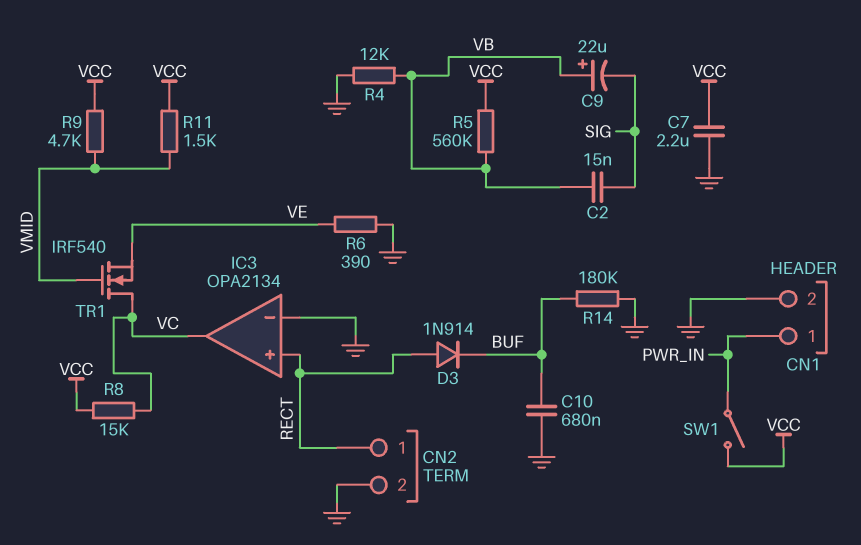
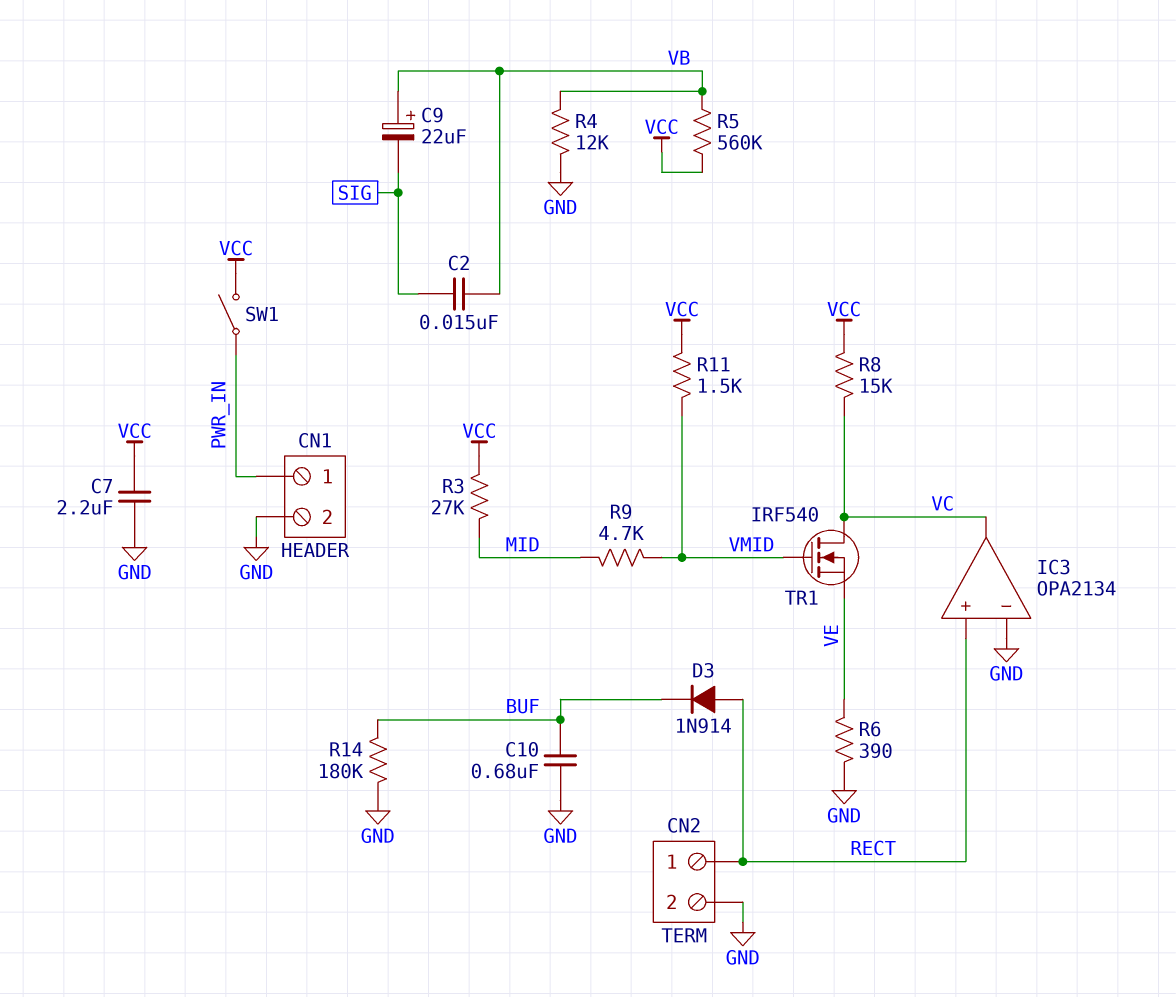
R3: none -> 27k (MID, VCC)
R9: 4.7k (VCC, VMID) -> 4.7k (MID, VMID)

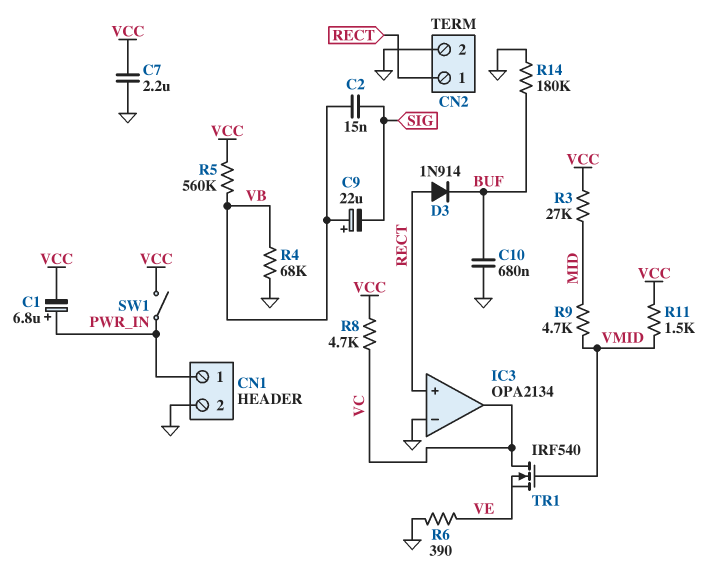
C1: none -> 6.8uF (plus PWR_IN, minus VCC)
R4: 12k (GND, VB) -> 68k (GND, VB)
R8: 15k (VC, VCC) -> 4.7k (VC, VCC)

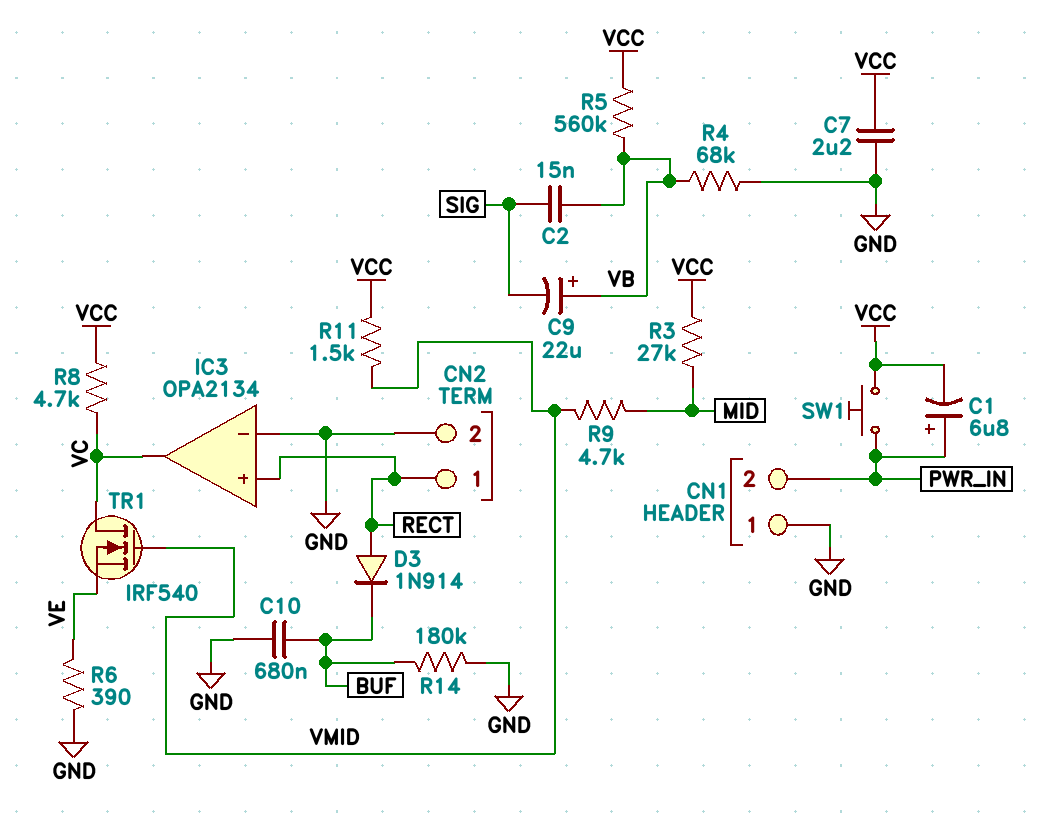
CN1 pin 1: PWR_IN -> GND
CN1 pin 2: GND -> PWR_IN
SW1: switch (PWR_IN, VCC) -> button (PWR_IN, VCC)

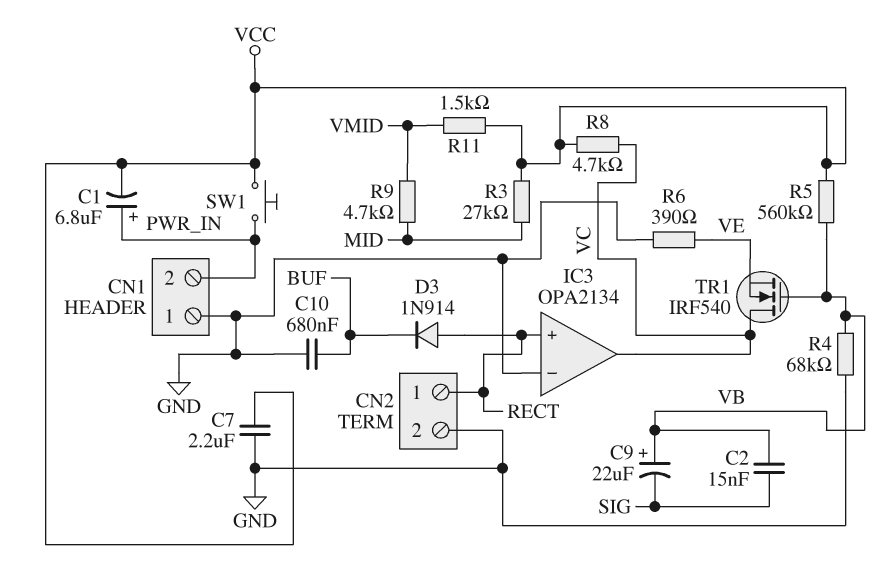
R14: 180k (BUF, GND) -> none
TR1: NMOS IRF540 (G VMID, D VC, S VE) -> NMOS IRF540 (G VB, D VC, S VE)

